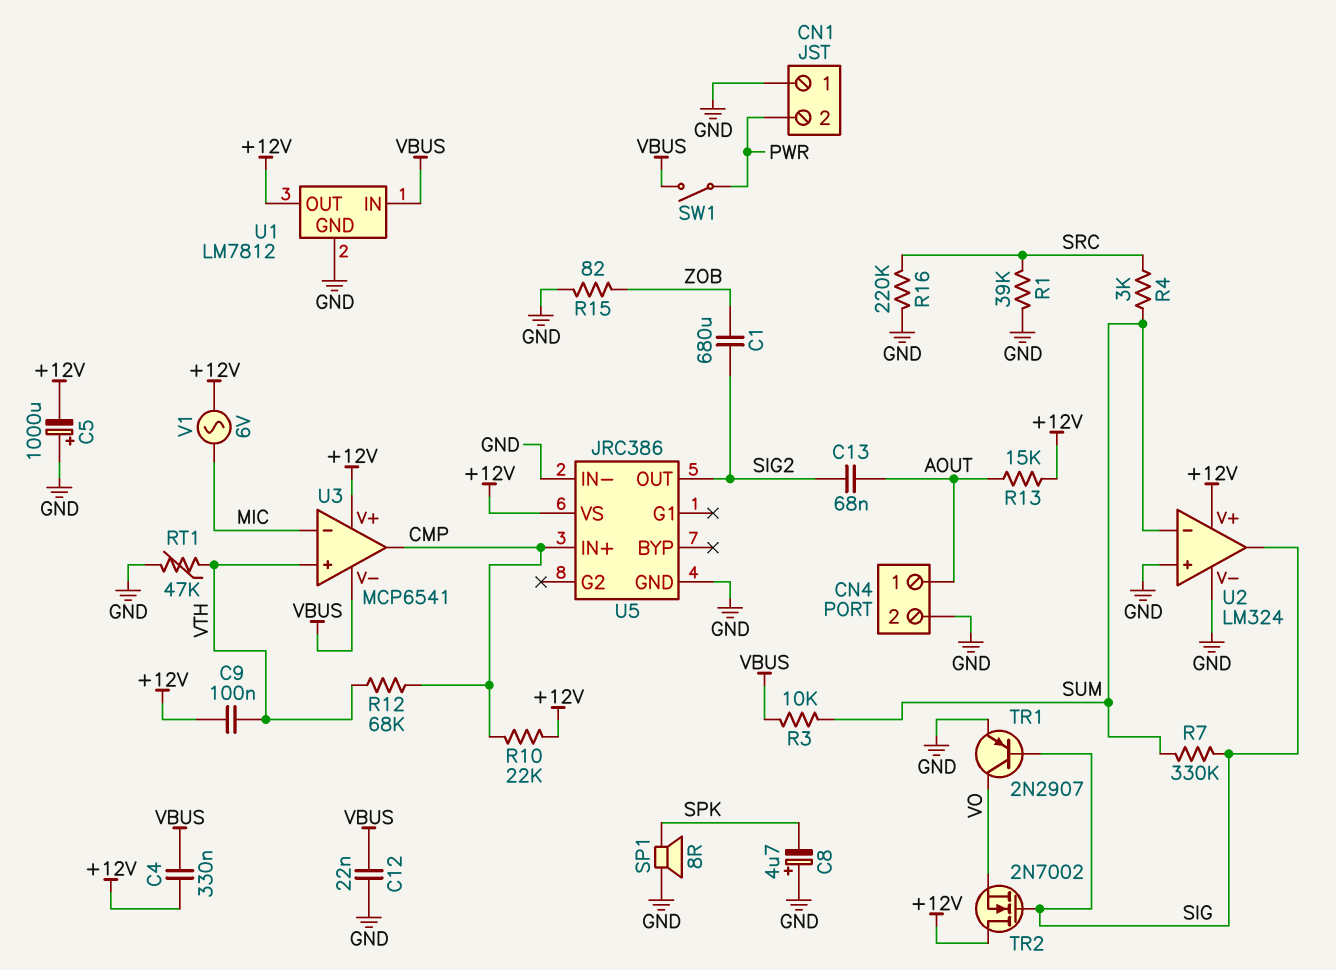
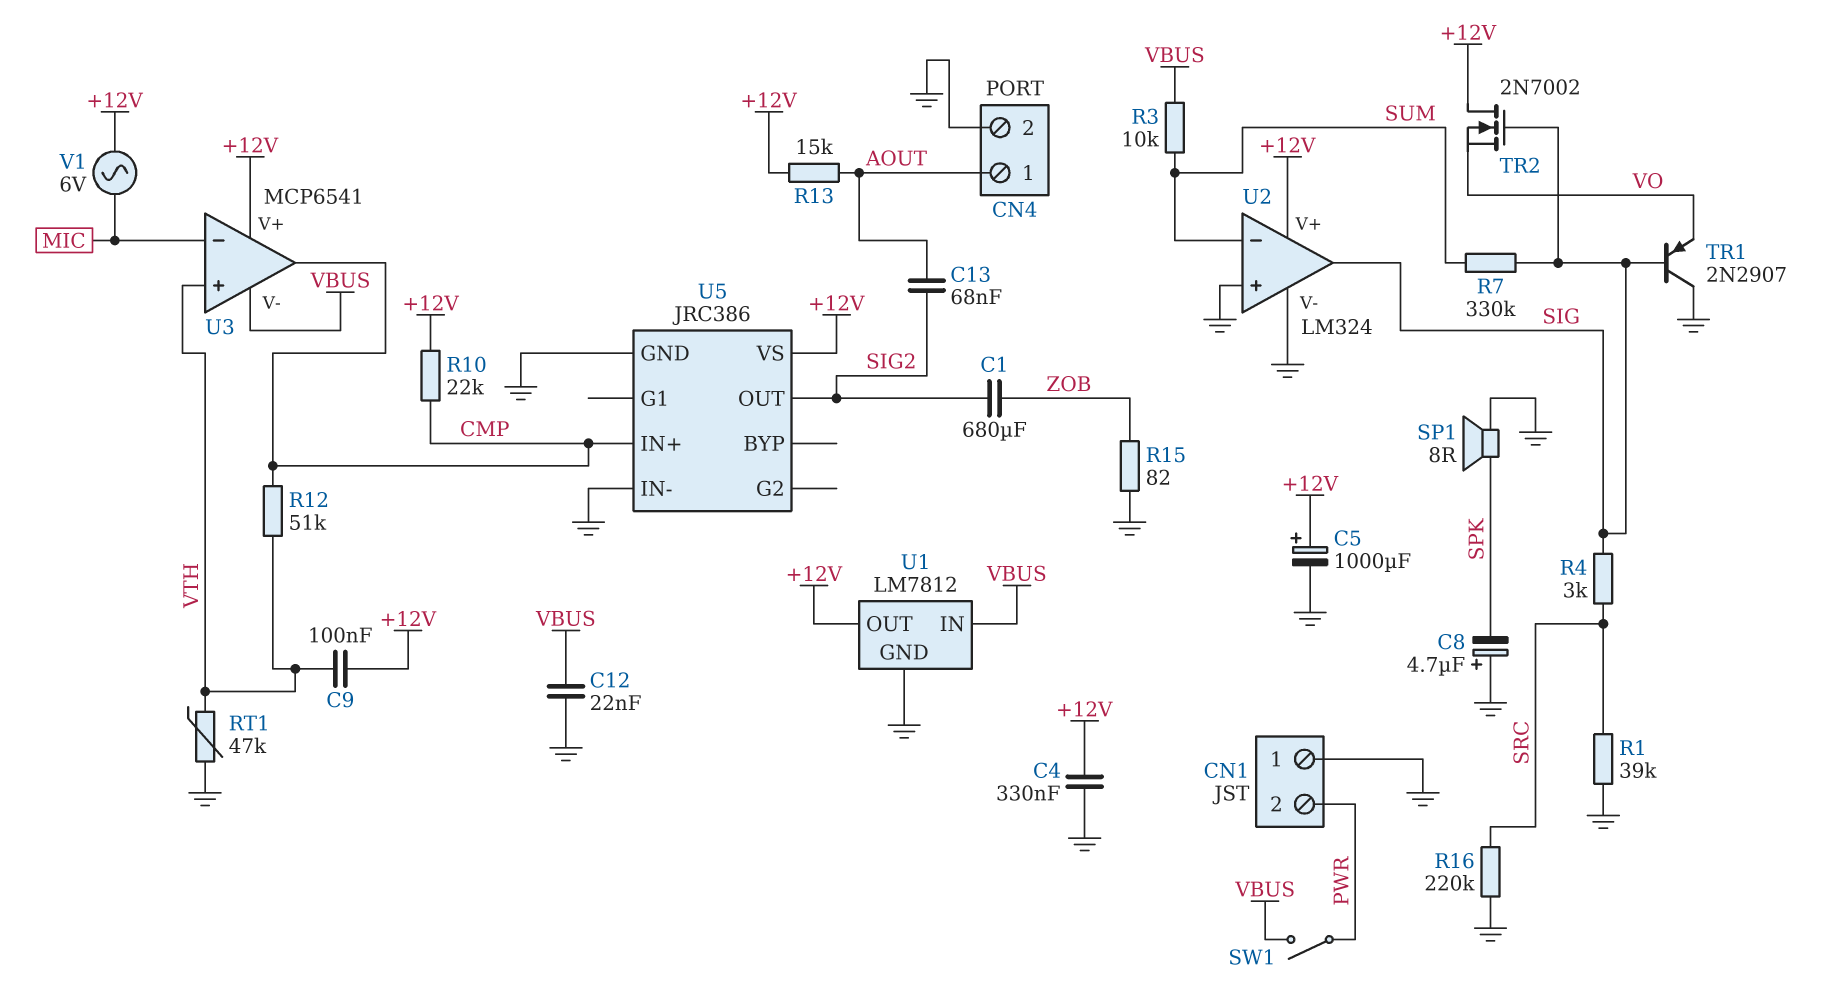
C4: 330nF (+12V, VBUS) -> 330nF (+12V, GND)
C5: 1000uF (plus GND, minus +12V) -> 1000uF (plus +12V, minus GND)
R4: 3k (SRC, SUM) -> 3k (SIG, SRC)
R12: 68k (CMP, VTH) -> 51k (CMP, VTH)
TR1: PNP 2N2907 (B SIG, C VO, E GND) -> PNP 2N2907 (B SIG, C GND, E VO)

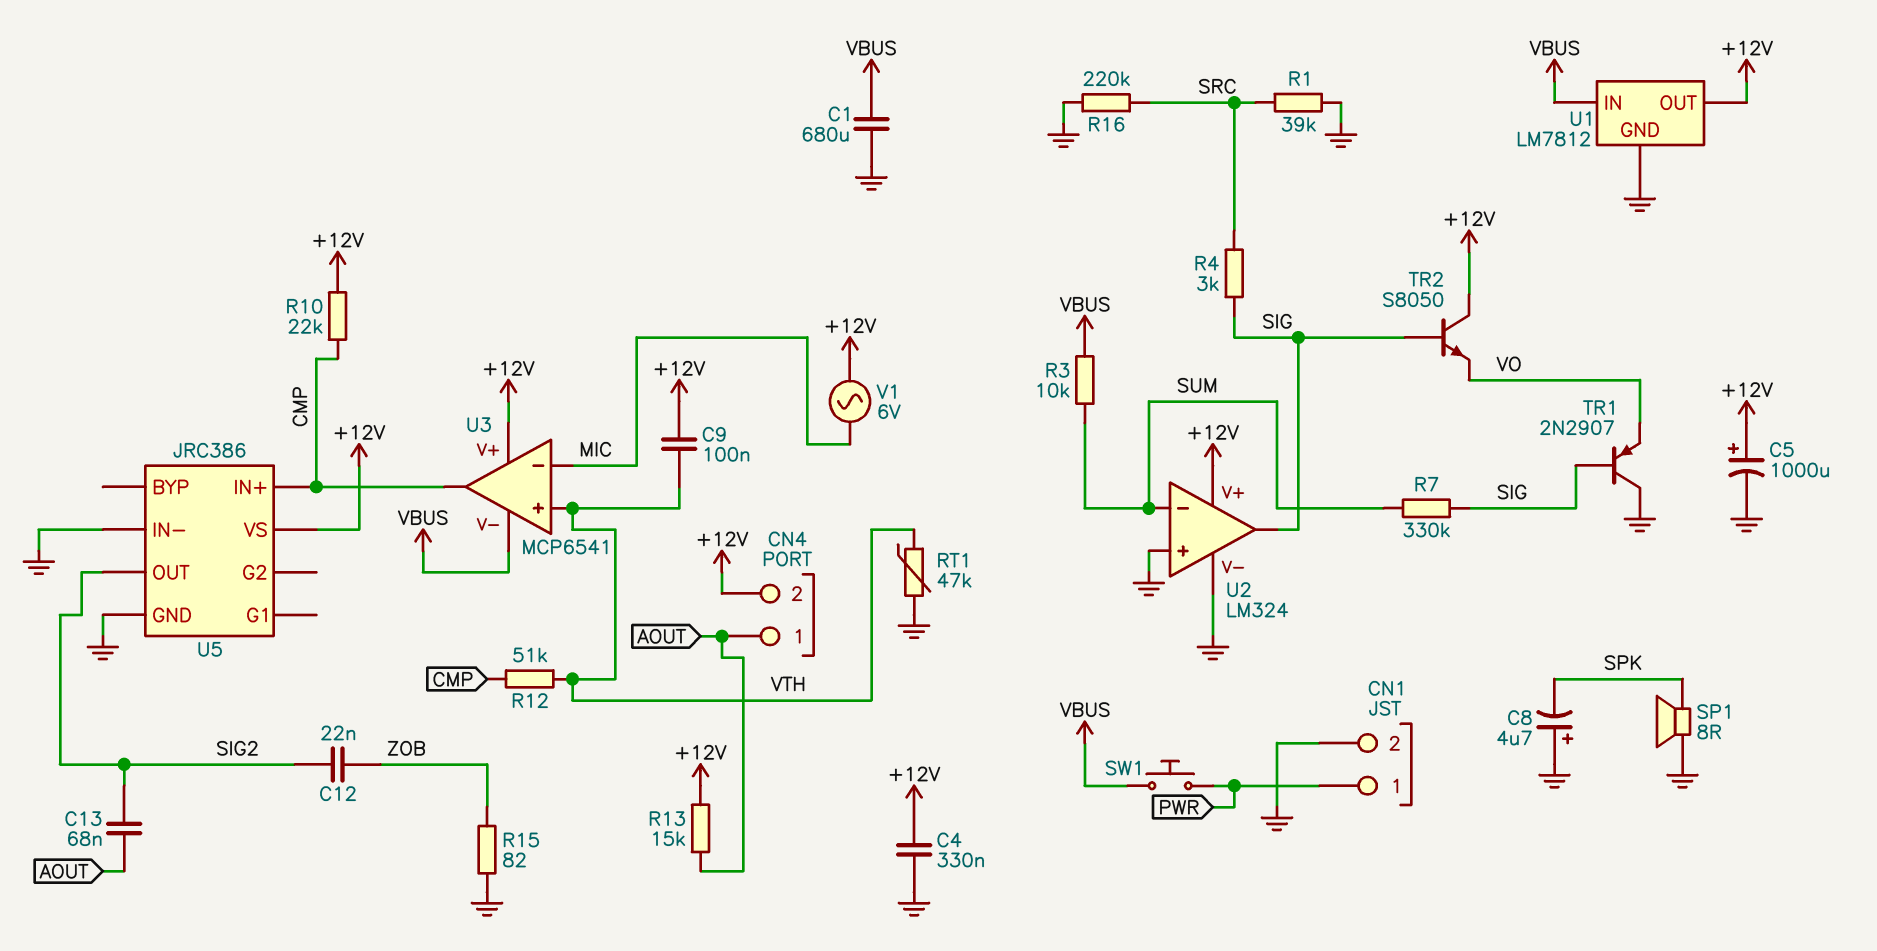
C1: 680uF (SIG2, ZOB) -> 680uF (GND, VBUS)
C12: 22nF (GND, VBUS) -> 22nF (SIG2, ZOB)
CN1 pin 1: GND -> PWR
CN1 pin 2: PWR -> GND
CN4 pin 2: GND -> +12V
SW1: switch (PWR, VBUS) -> button (PWR, VBUS)
TR2: NMOS 2N7002 (G SIG, D +12V, S VO) -> NPN S8050 (B SIG, C +12V, E VO)

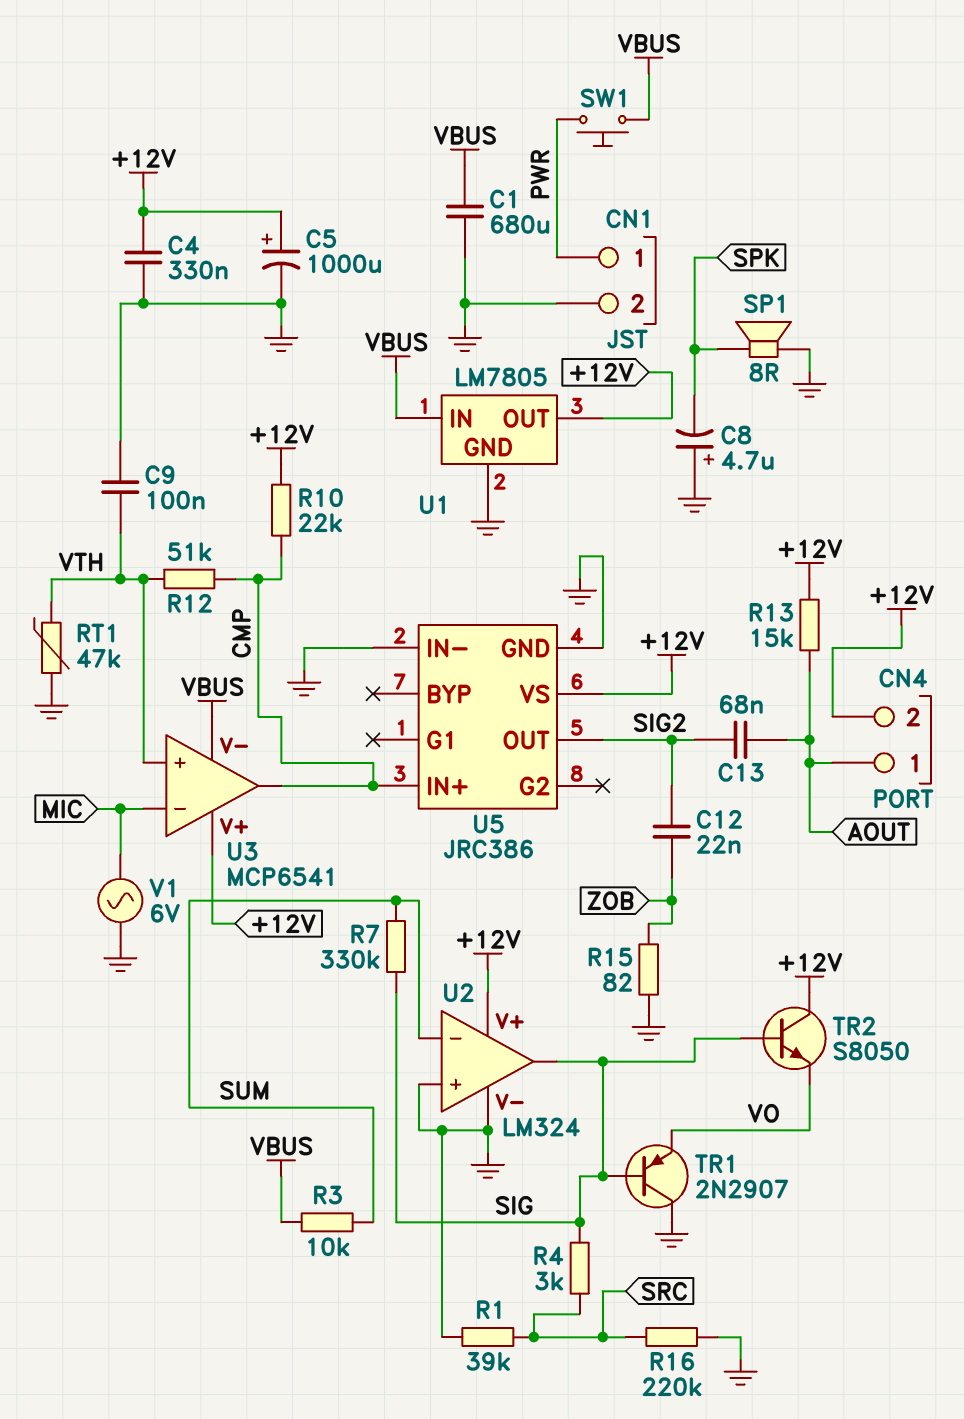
C9: 100nF (+12V, VTH) -> 100nF (GND, VTH)
U1: LM7812 -> LM7805
V1: AC 6V (+12V, MIC) -> AC 6V (GND, MIC)

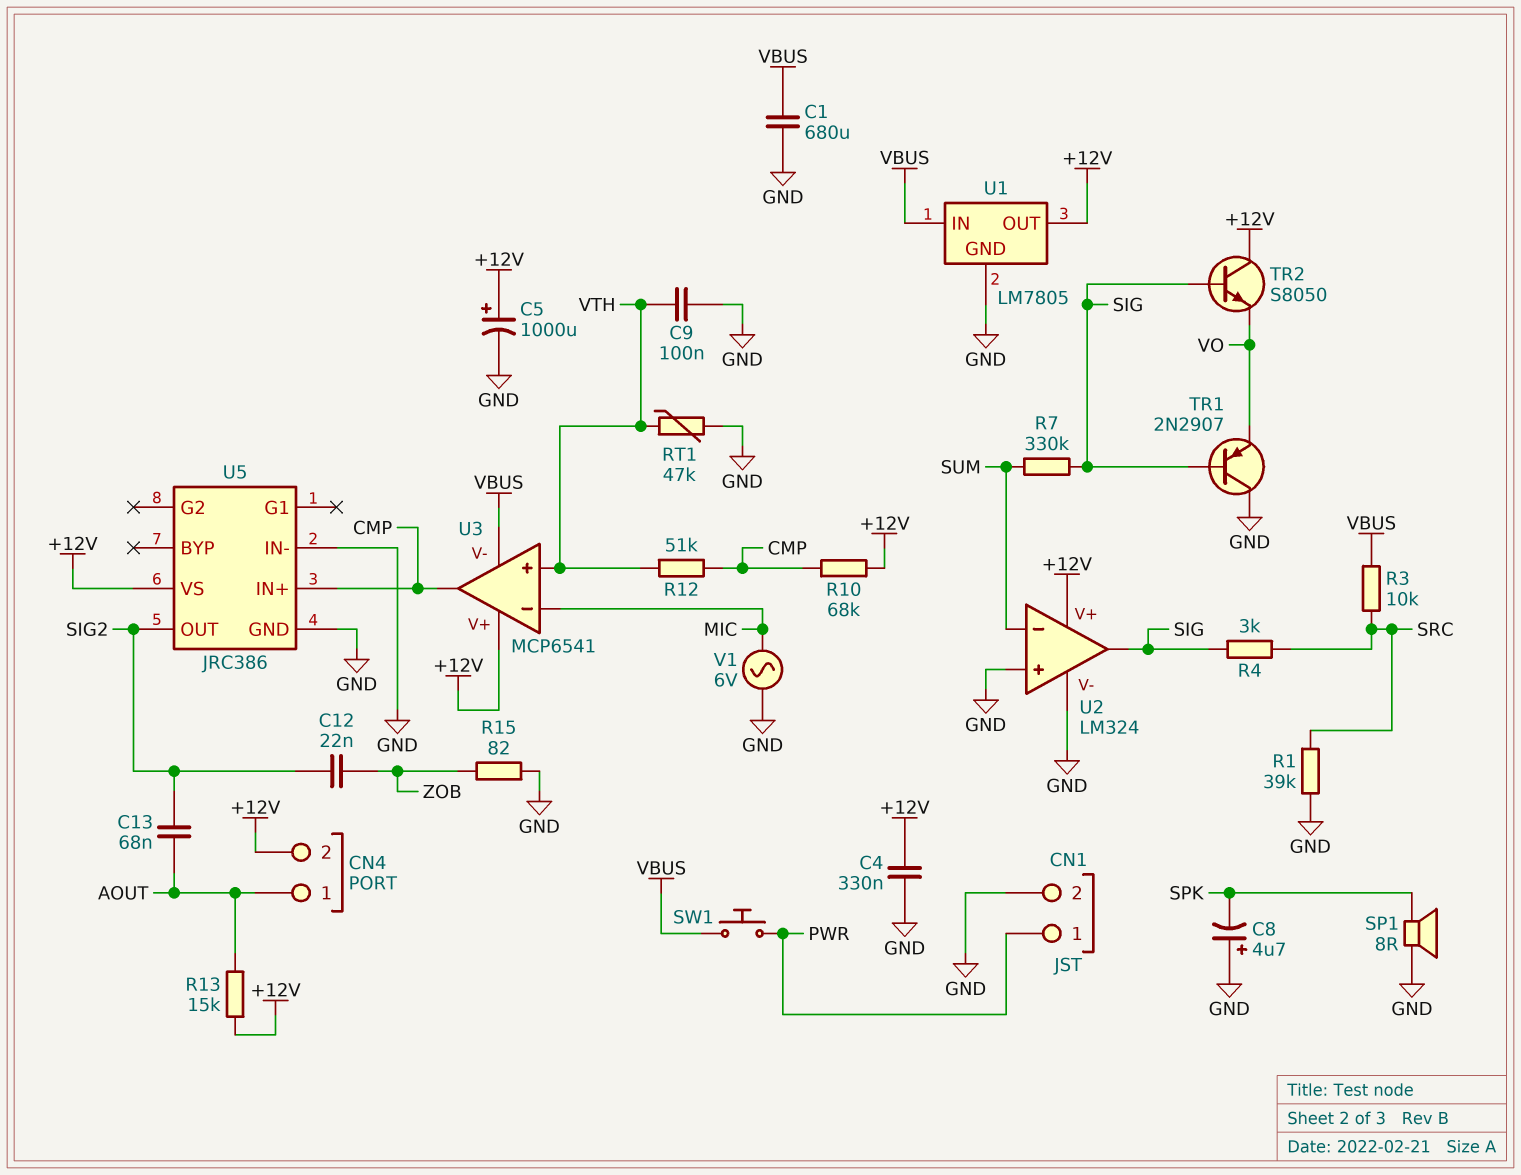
R3: 10k (SUM, VBUS) -> 10k (SRC, VBUS)
R10: 22k (+12V, CMP) -> 68k (+12V, CMP)
R16: 220k (GND, SRC) -> none

